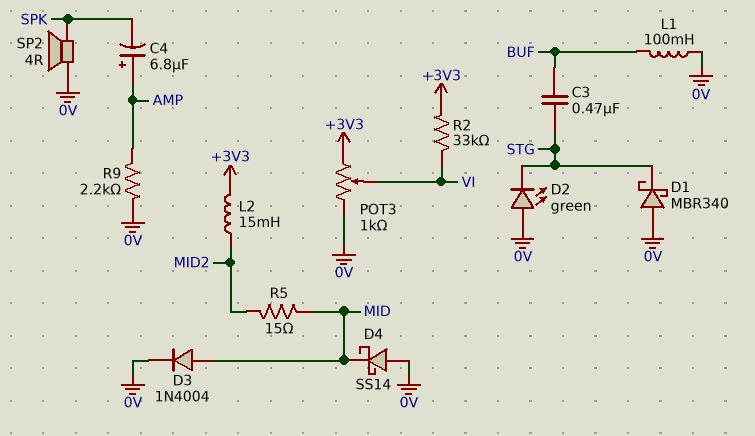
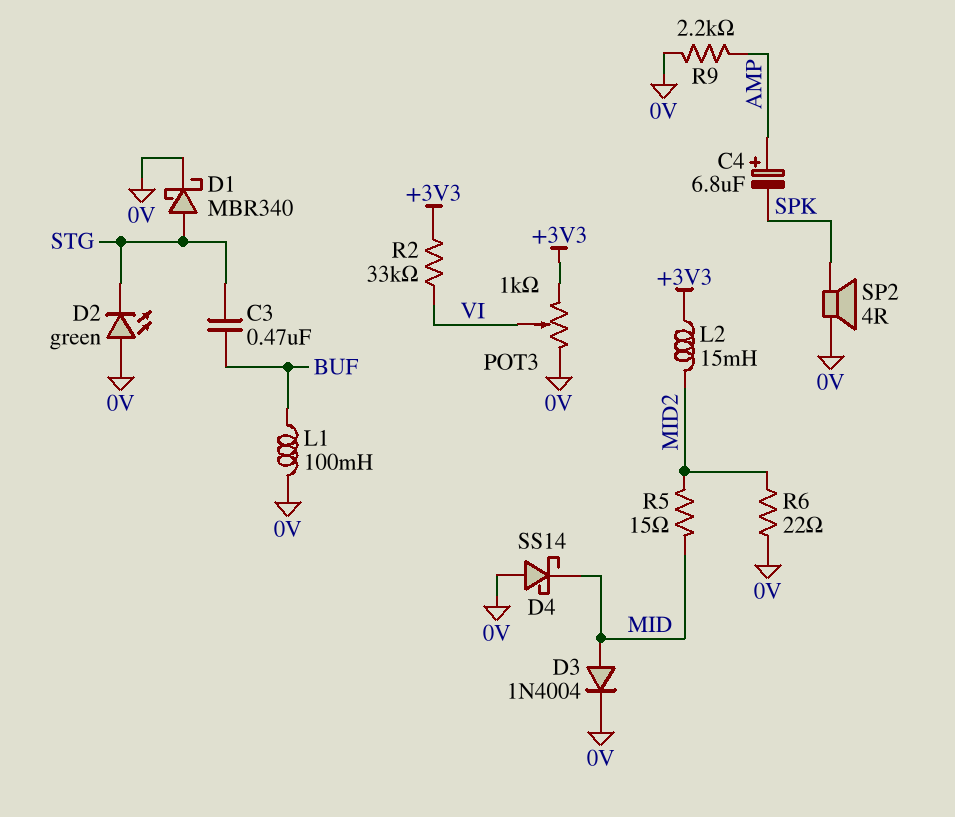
D1: schottky MBR340 (A 0V, K STG) -> schottky MBR340 (A STG, K 0V)
R6: none -> 22 (0V, MID2)

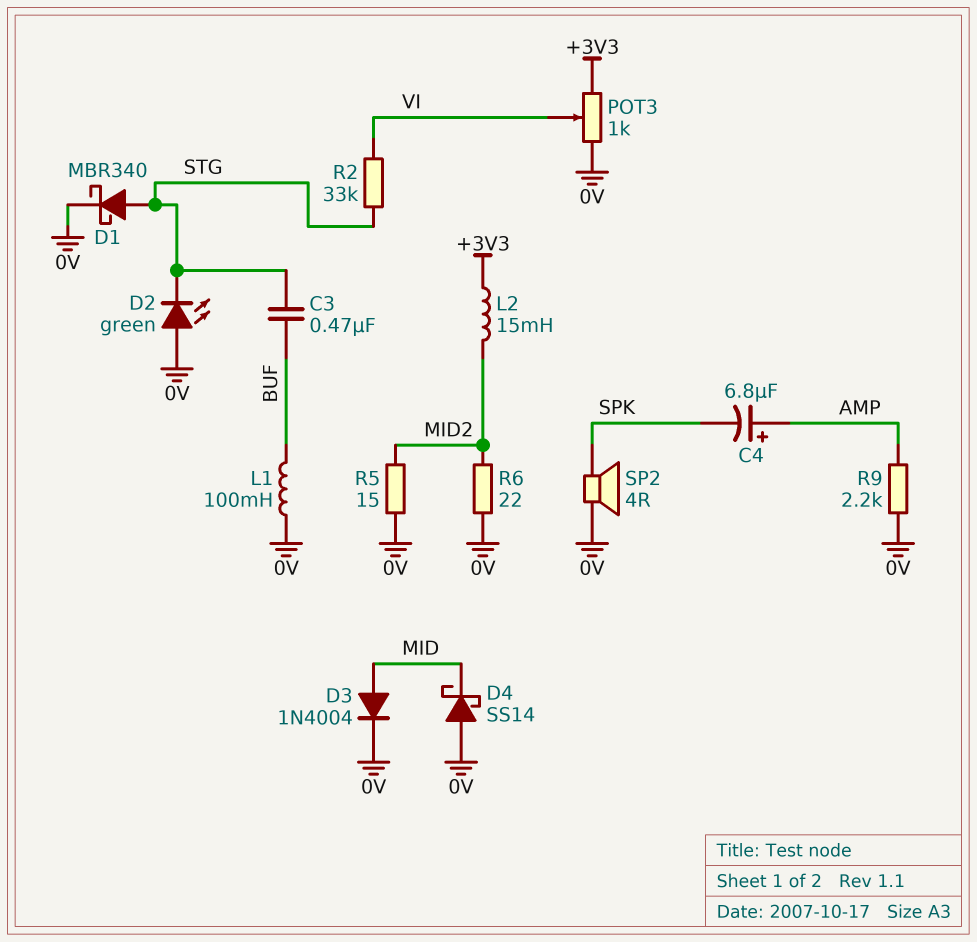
R2: 33k (+3V3, VI) -> 33k (STG, VI)
R5: 15 (MID, MID2) -> 15 (0V, MID2)

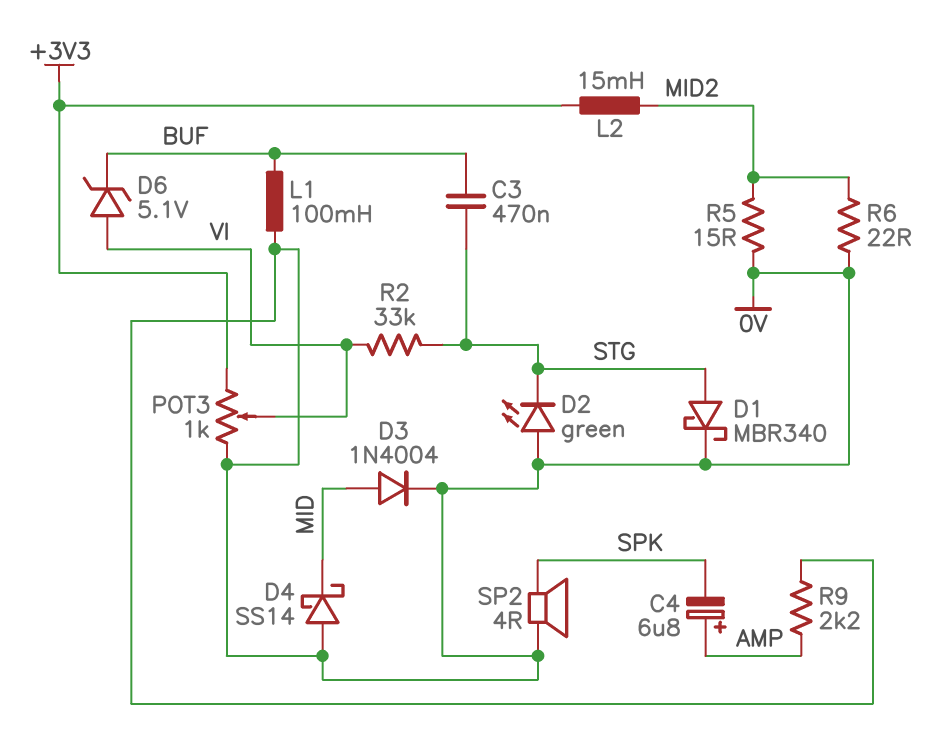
D6: none -> zener 5.1V (A VI, K BUF)

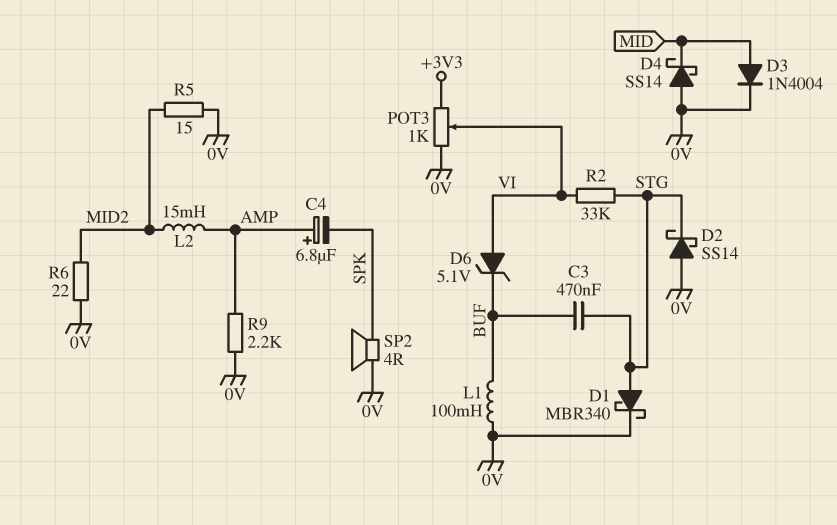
D2: LED green (A 0V, K STG) -> schottky SS14 (A 0V, K STG)
L2: 15mH (+3V3, MID2) -> 15mH (AMP, MID2)

